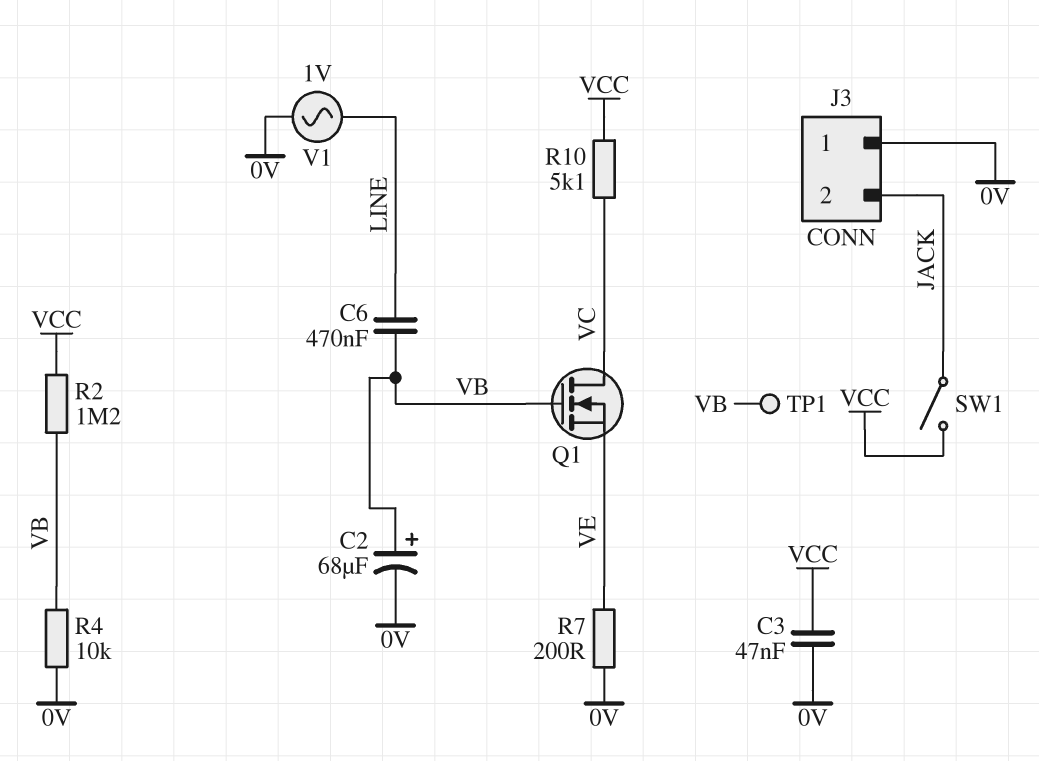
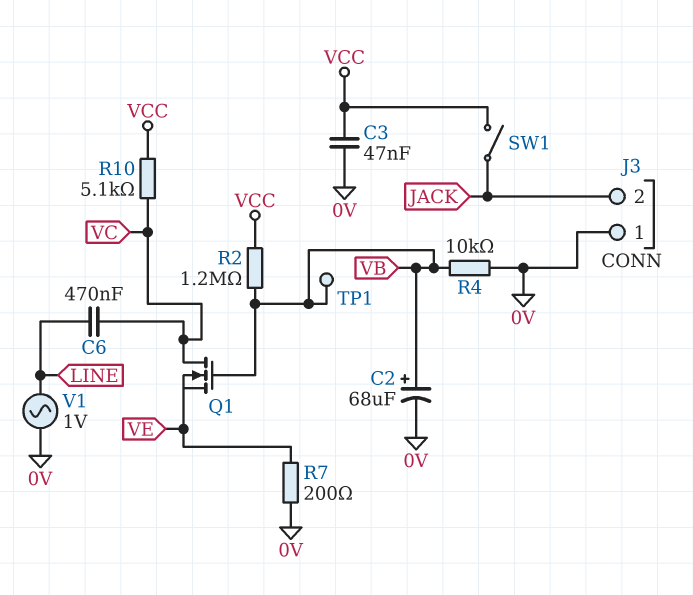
C6: 470nF (LINE, VB) -> 470nF (LINE, VC)

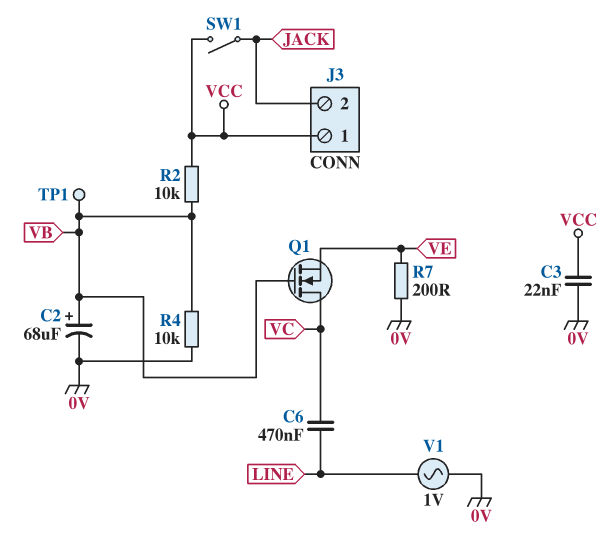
C3: 47nF (0V, VCC) -> 22nF (0V, VCC)
J3 pin 1: 0V -> VCC
R2: 1.2M (VB, VCC) -> 10k (VB, VCC)
R10: 5.1k (VC, VCC) -> none

